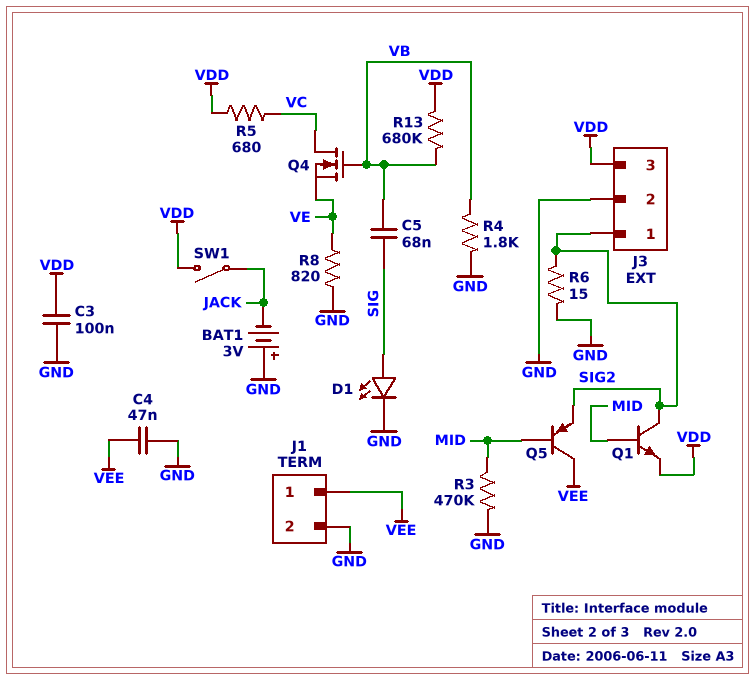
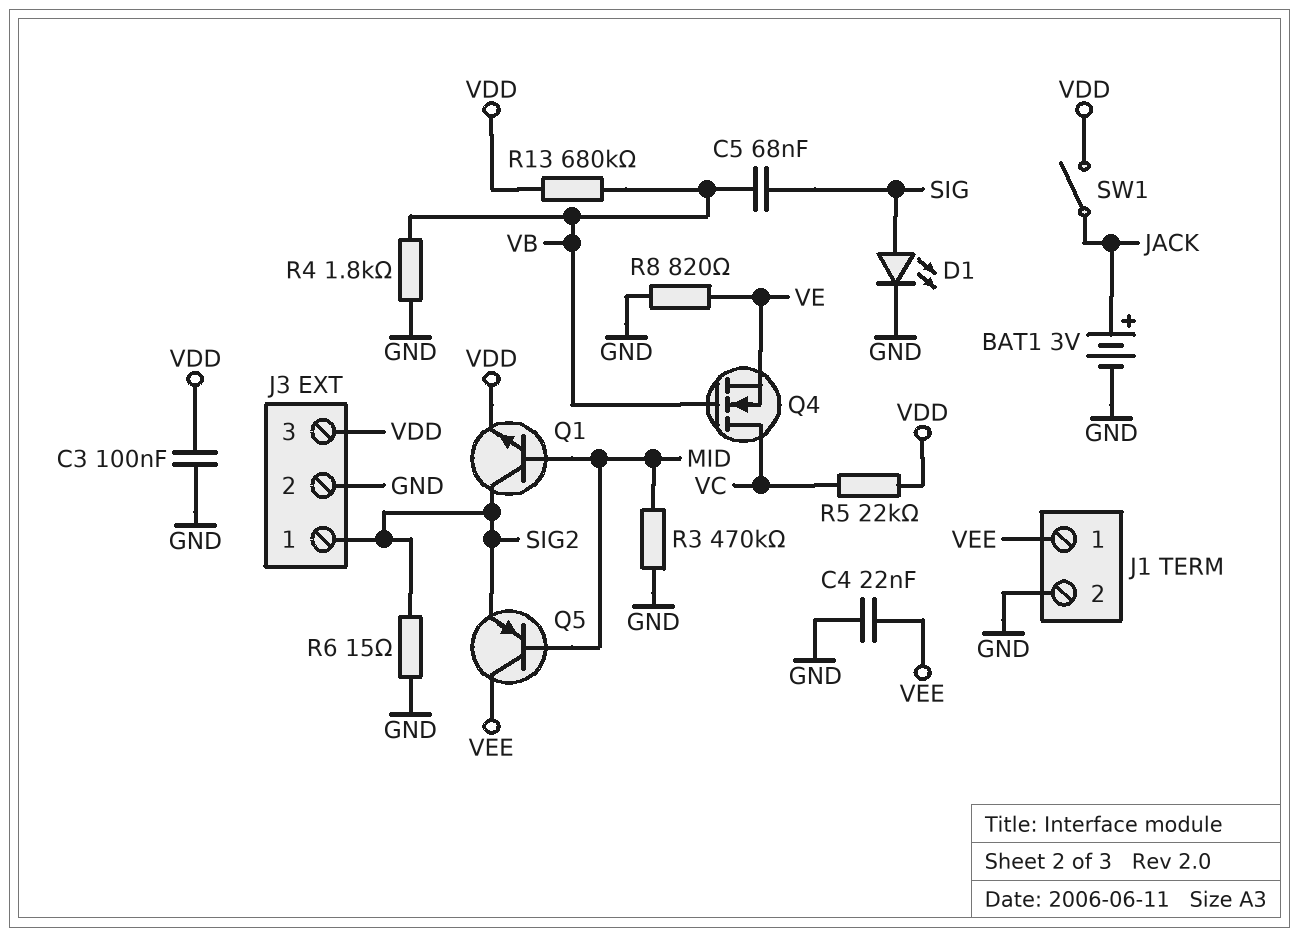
BAT1: 3V (plus GND, minus JACK) -> 3V (plus JACK, minus GND)
C4: 47nF (GND, VEE) -> 22nF (GND, VEE)
R5: 680 (VC, VDD) -> 22k (VC, VDD)

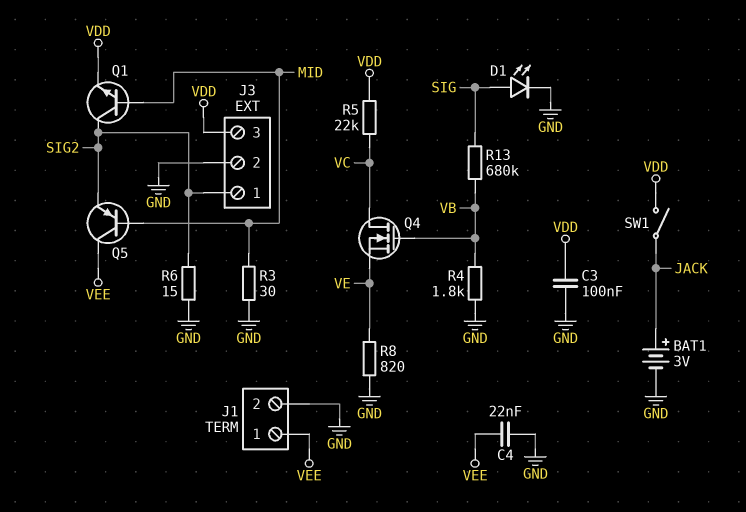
C5: 68nF (SIG, VB) -> none
R3: 470k (GND, MID) -> 30 (GND, MID)
R13: 680k (VB, VDD) -> 680k (SIG, VB)

